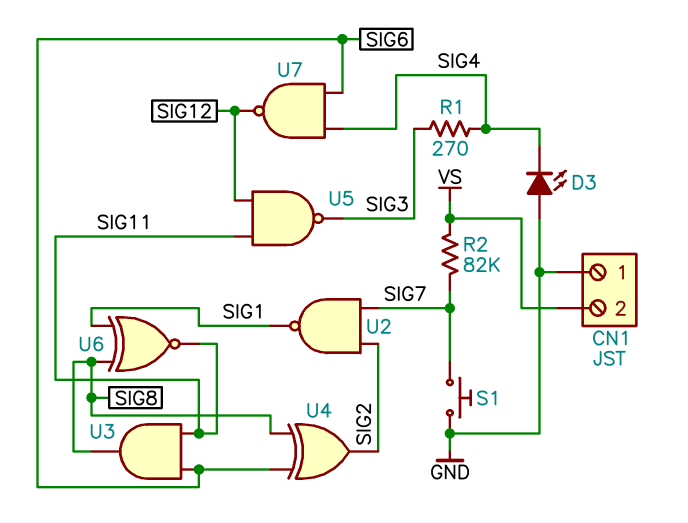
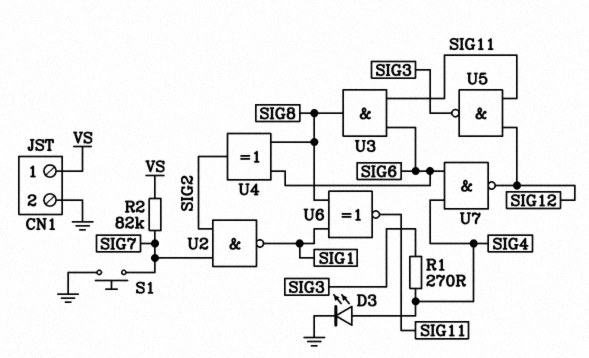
CN1 pin 1: GND -> VS
CN1 pin 2: VS -> GND
D3: LED (A GND, K SIG4) -> LED (A SIG4, K GND)

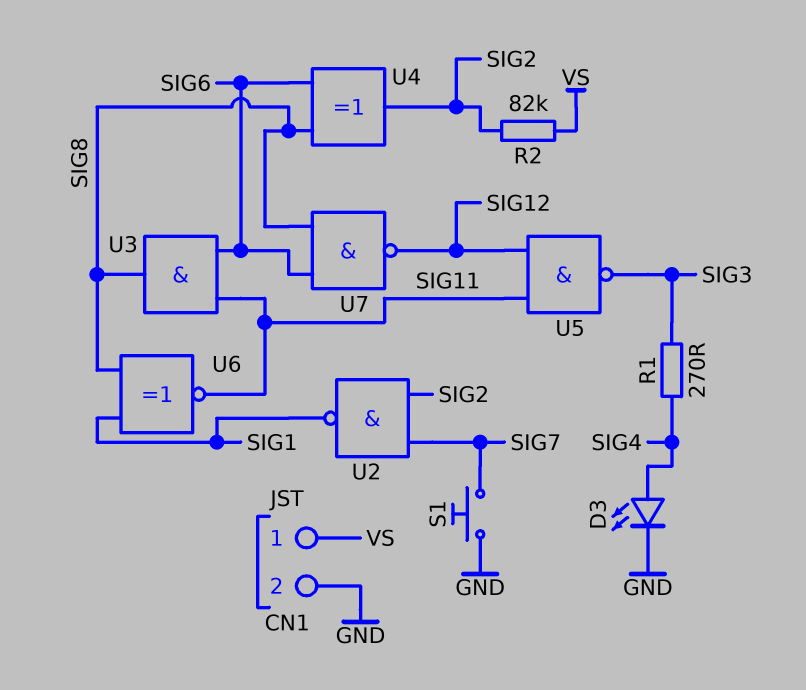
R2: 82k (SIG7, VS) -> 82k (SIG2, VS)
U7: NAND (in SIG4, in SIG6, out SIG12) -> NAND (in SIG6, in SIG8, out SIG12)

